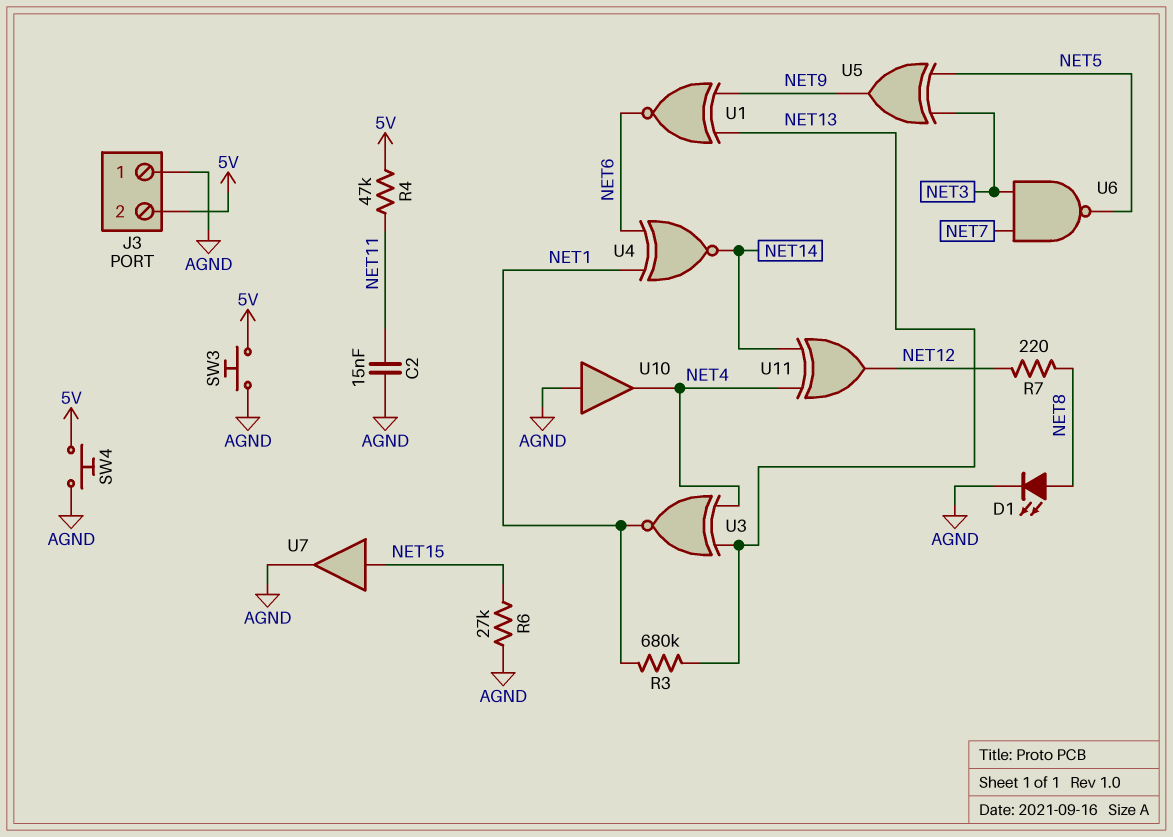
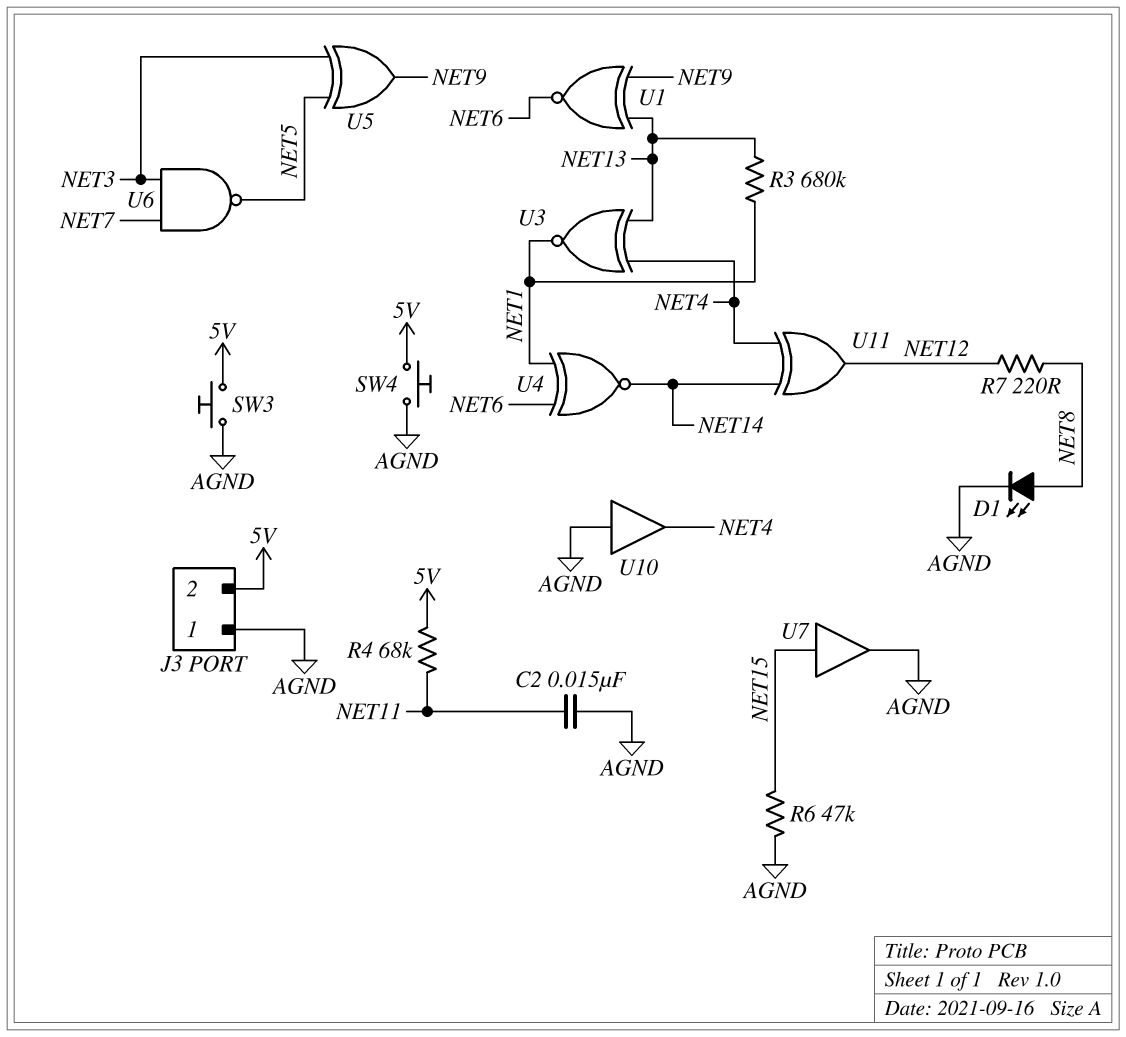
R4: 47k (5V, NET11) -> 68k (5V, NET11)
R6: 27k (AGND, NET15) -> 47k (AGND, NET15)

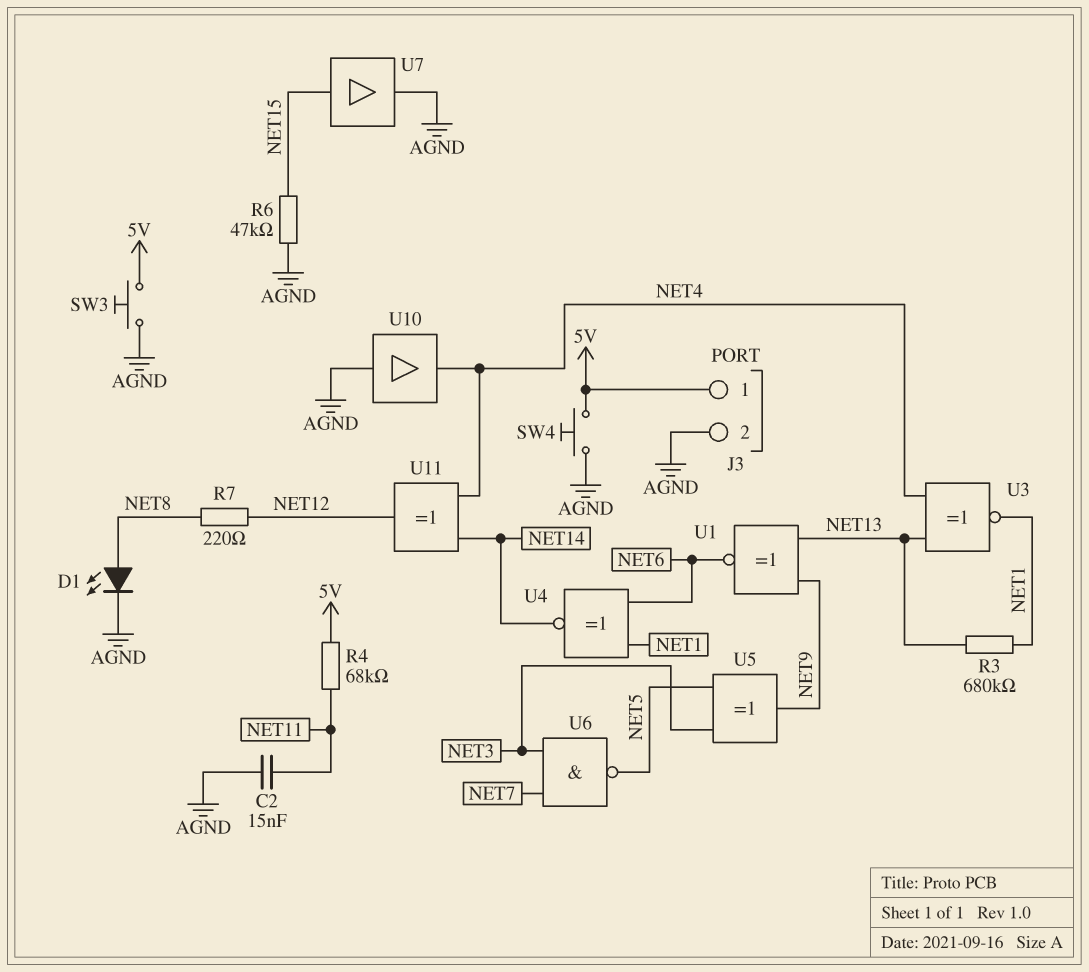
J3 pin 1: AGND -> 5V
J3 pin 2: 5V -> AGND

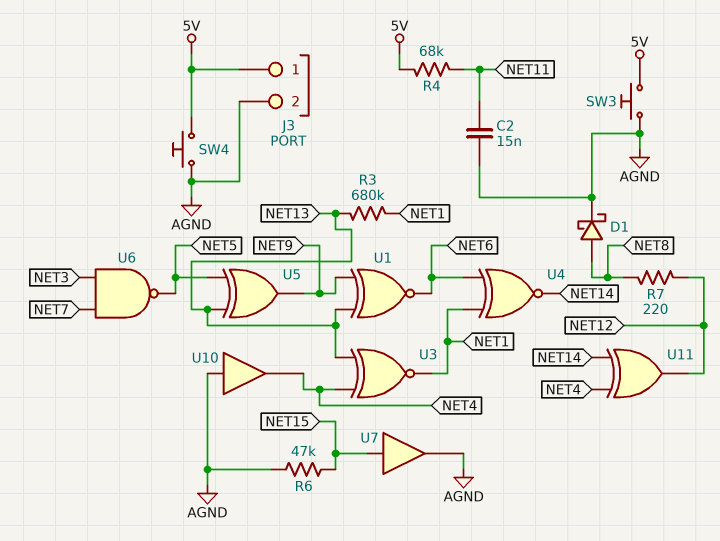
D1: LED (A NET8, K AGND) -> schottky (A NET8, K AGND)
U5: XOR (in NET3, in NET5, out NET9) -> XOR (in NET5, in NET13, out NET9)

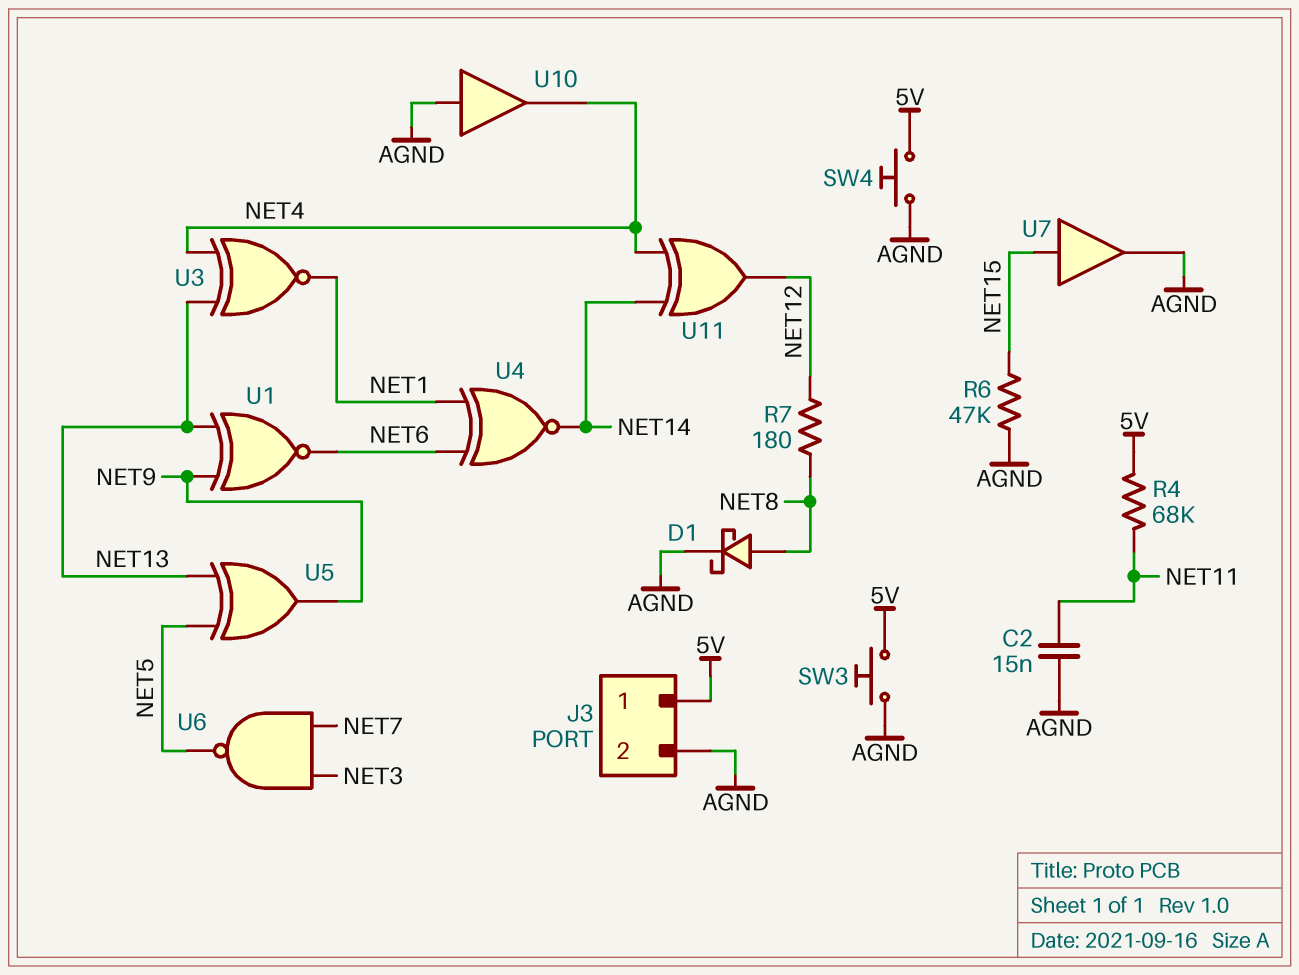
R3: 680k (NET1, NET13) -> none
R7: 220 (NET8, NET12) -> 180 (NET8, NET12)

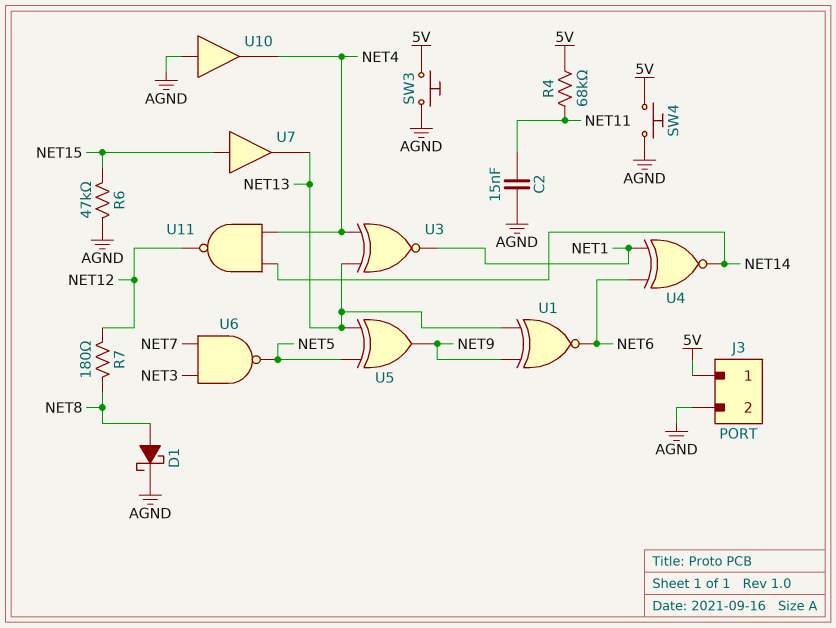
U7: buffer (in NET15, out AGND) -> buffer (in NET15, out NET13)
U11: XOR (in NET4, in NET14, out NET12) -> NAND (in NET4, in NET14, out NET12)

